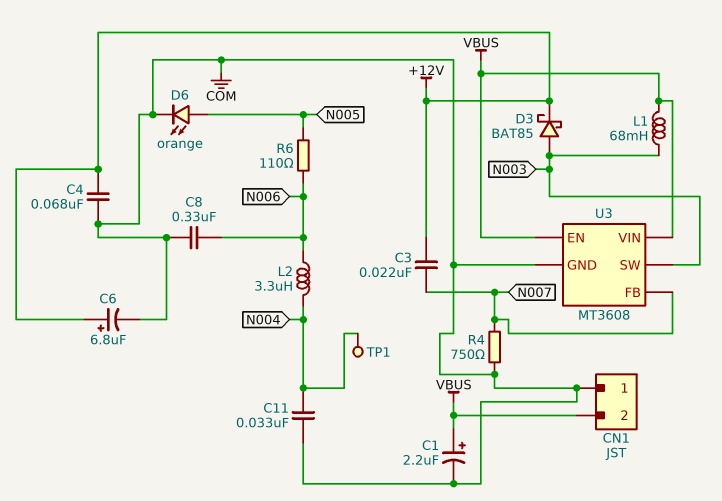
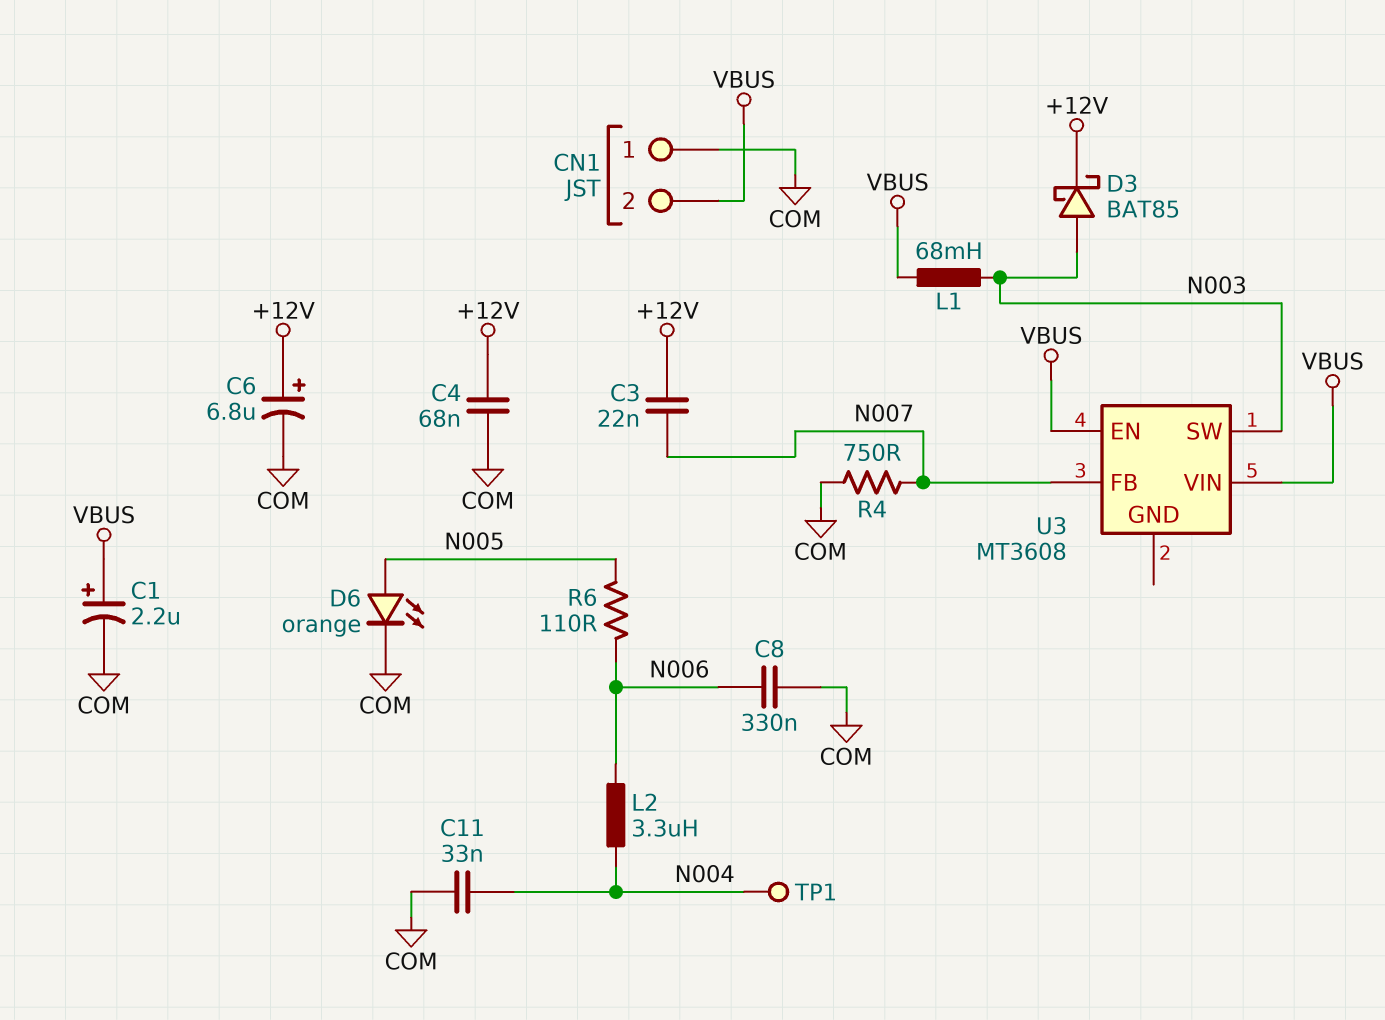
U3 pin GND: COM -> none

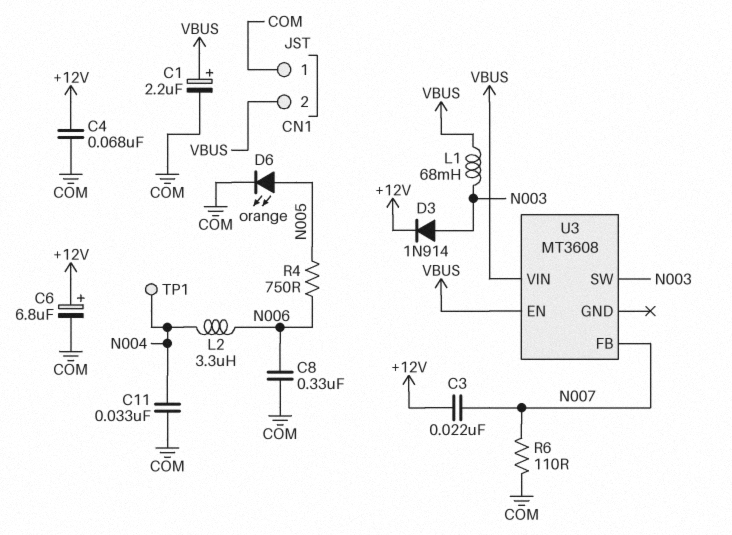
D3: schottky BAT85 (A N003, K +12V) -> diode 1N914 (A N003, K +12V)
R4: 750 (COM, N007) -> 750 (N005, N006)
R6: 110 (N005, N006) -> 110 (COM, N007)

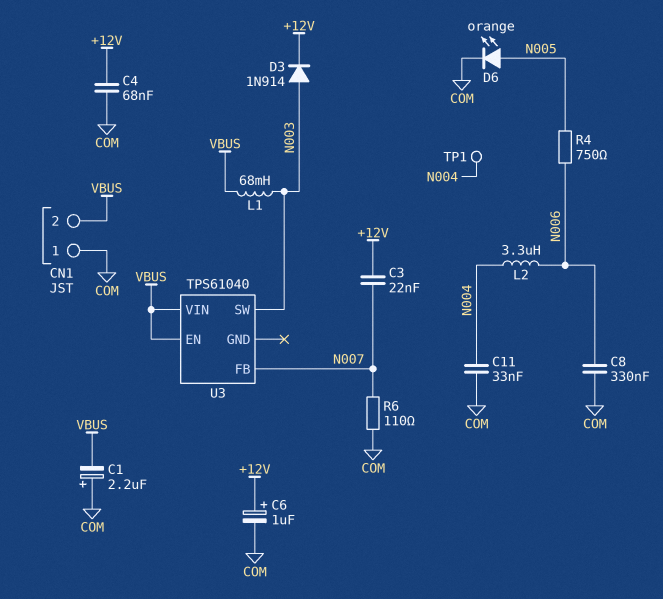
C1: 2.2uF (plus VBUS, minus COM) -> 2.2uF (plus COM, minus VBUS)
C6: 6.8uF (plus +12V, minus COM) -> 1uF (plus +12V, minus COM)
U3: MT3608 -> TPS61040

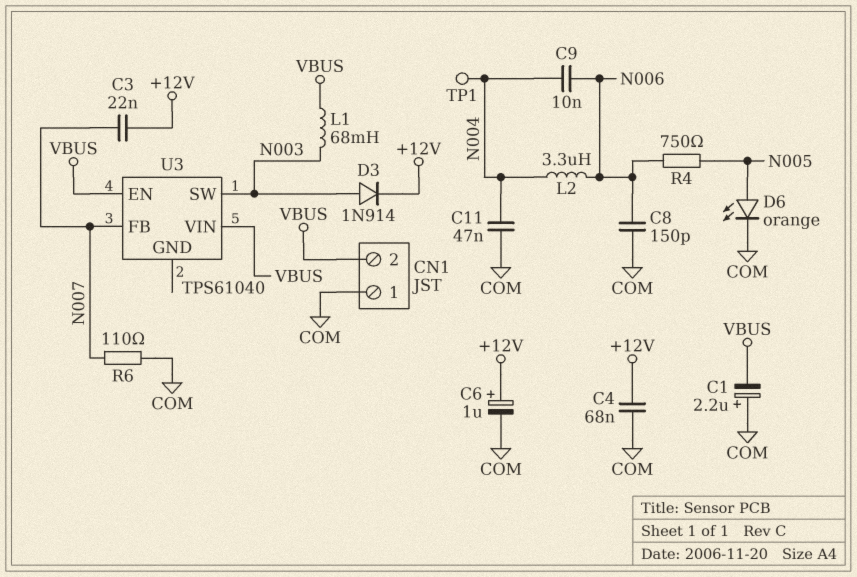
C8: 330nF (COM, N006) -> 150pF (COM, N006)
C9: none -> 10nF (N004, N006)
C11: 33nF (COM, N004) -> 47nF (COM, N004)

